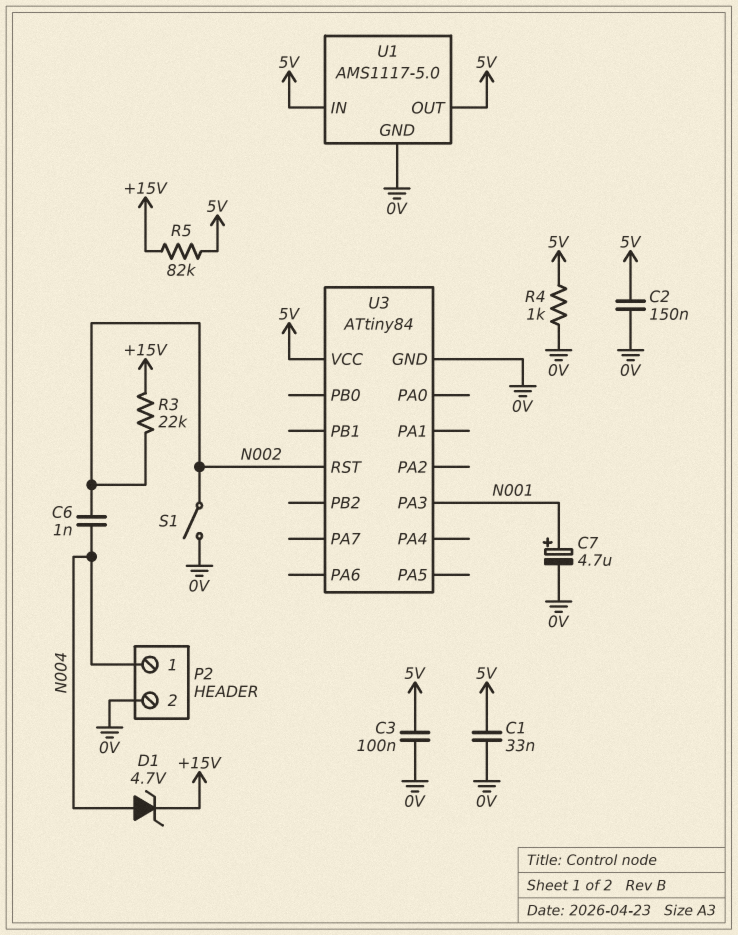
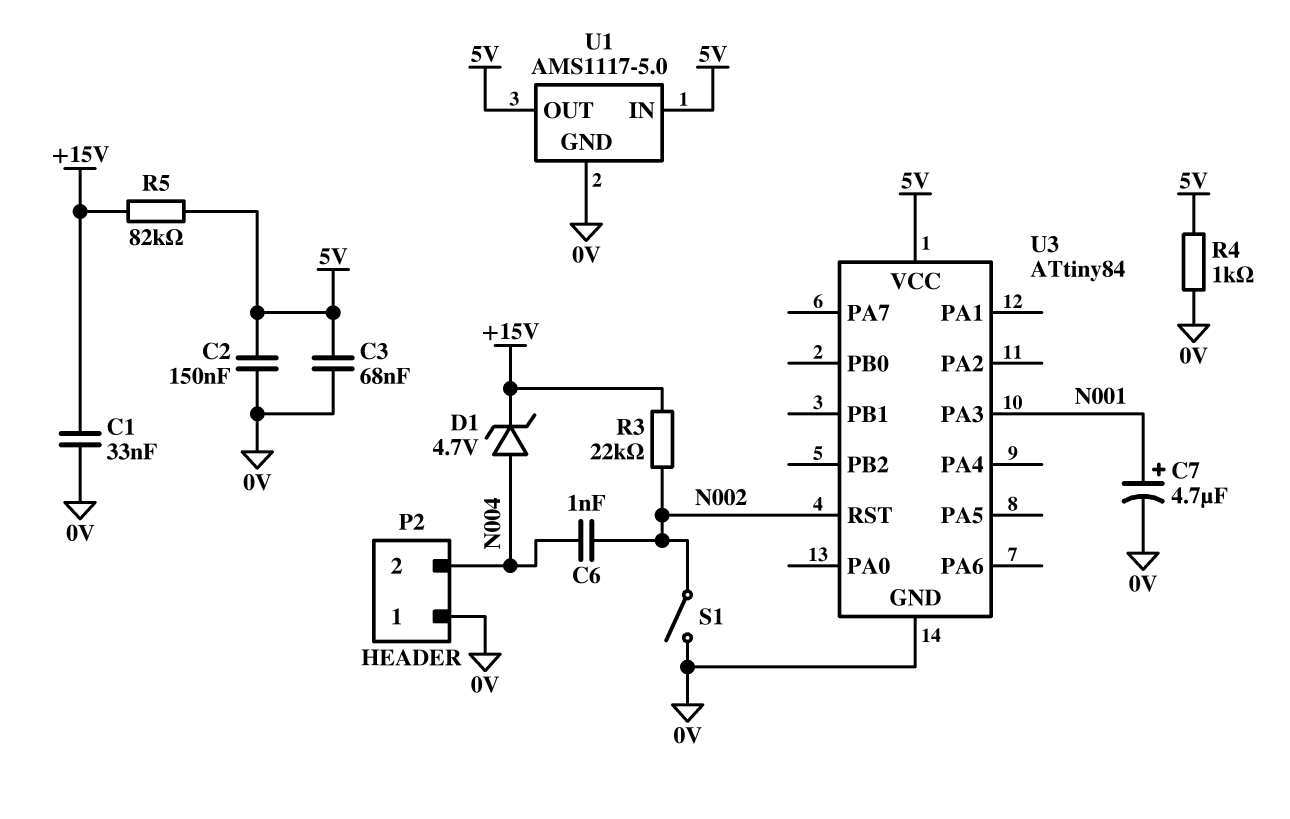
C1: 33nF (0V, 5V) -> 33nF (+15V, 0V)
C3: 100nF (0V, 5V) -> 68nF (0V, 5V)
P2 pin 1: N004 -> 0V
P2 pin 2: 0V -> N004

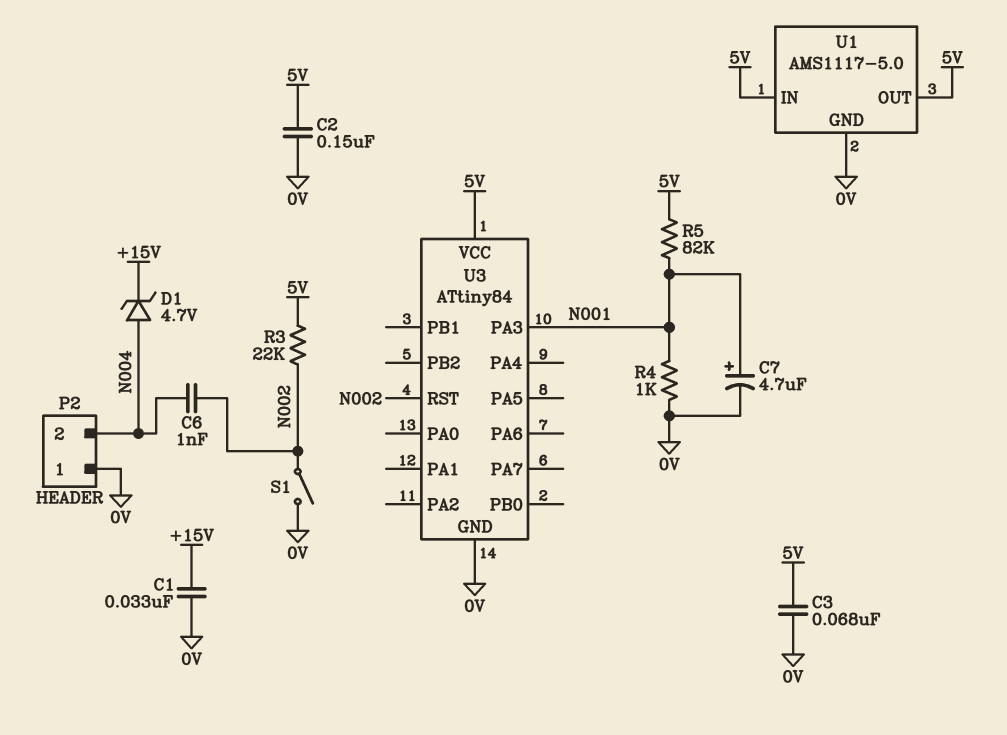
R3: 22k (+15V, N002) -> 22k (5V, N002)
R4: 1k (0V, 5V) -> 1k (0V, N001)
R5: 82k (+15V, 5V) -> 82k (5V, N001)

